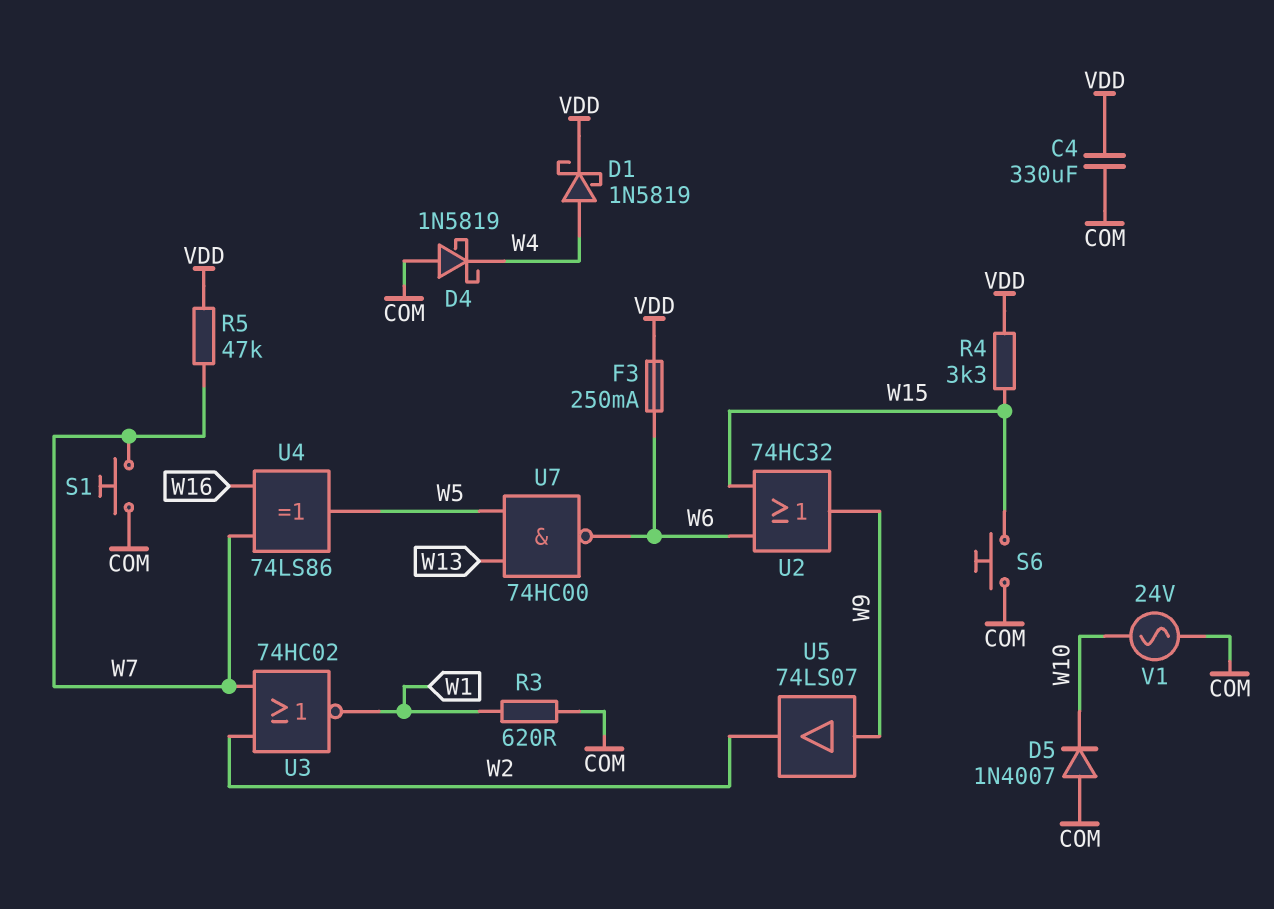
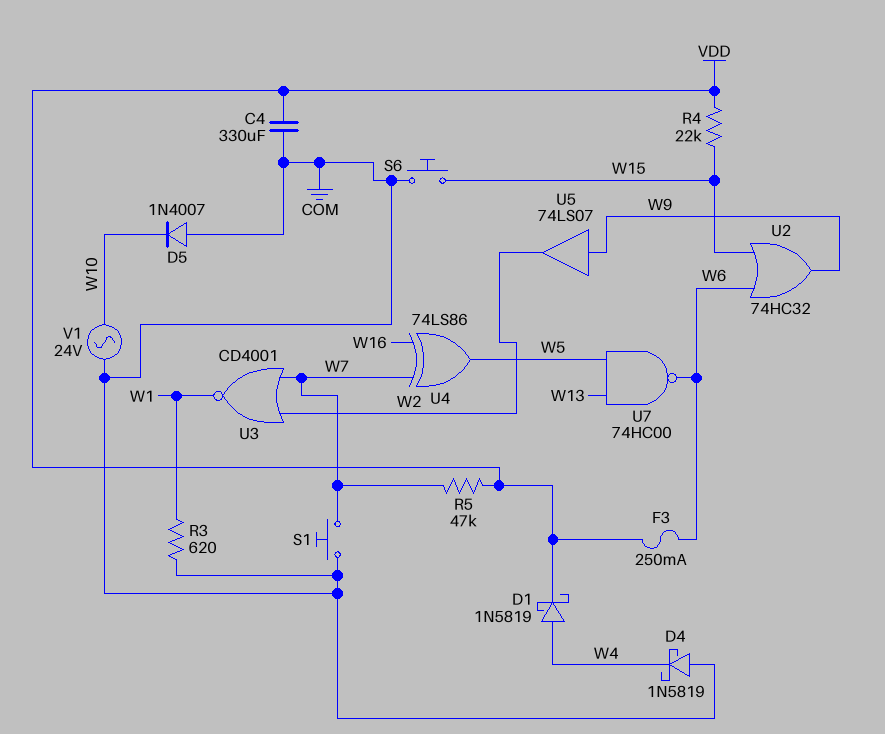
R4: 3.3k (VDD, W15) -> 22k (VDD, W15)
U3: NOR 74HC02 (in W2, in W7, out W1) -> NOR CD4001 (in W2, in W7, out W1)

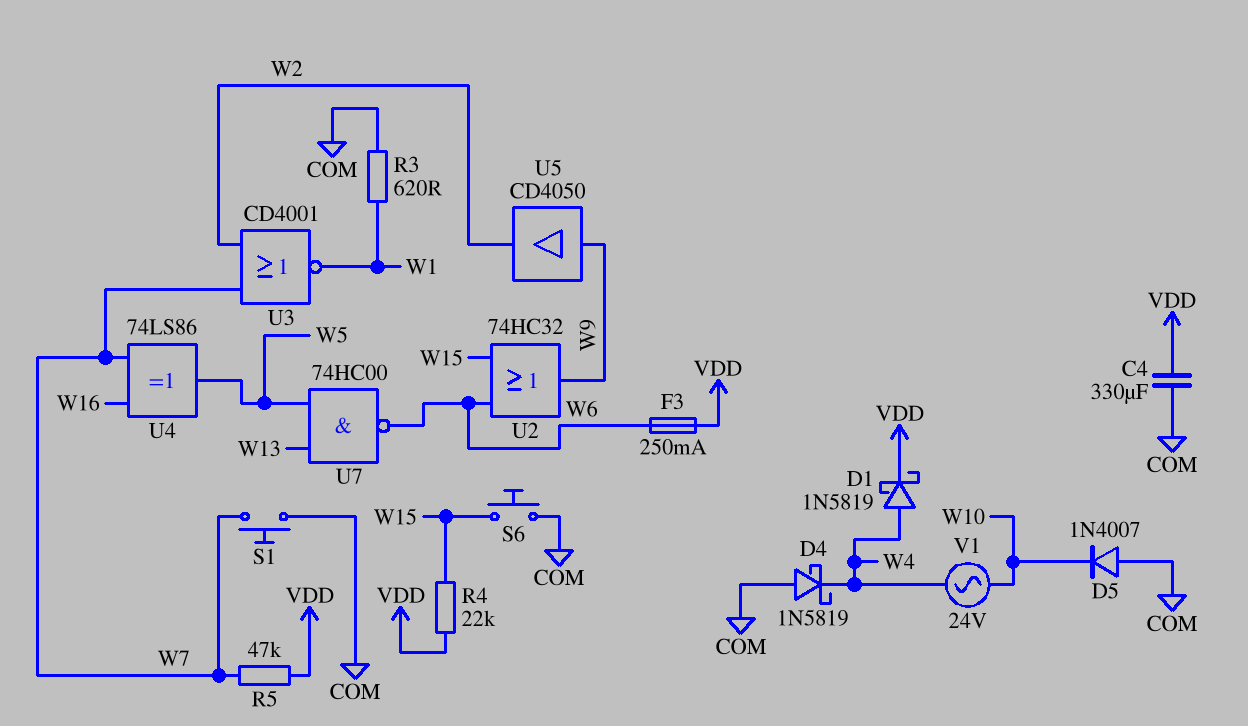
U5: buffer 74LS07 (in W9, out W2) -> buffer CD4050 (in W9, out W2)
V1: AC 24V (COM, W10) -> AC 24V (W4, W10)

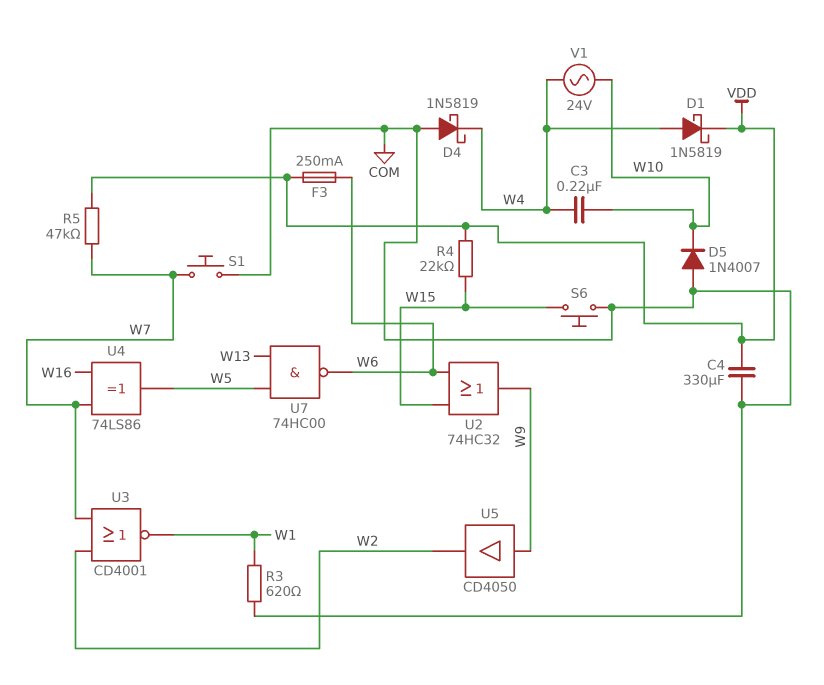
C3: none -> 220nF (W4, W10)

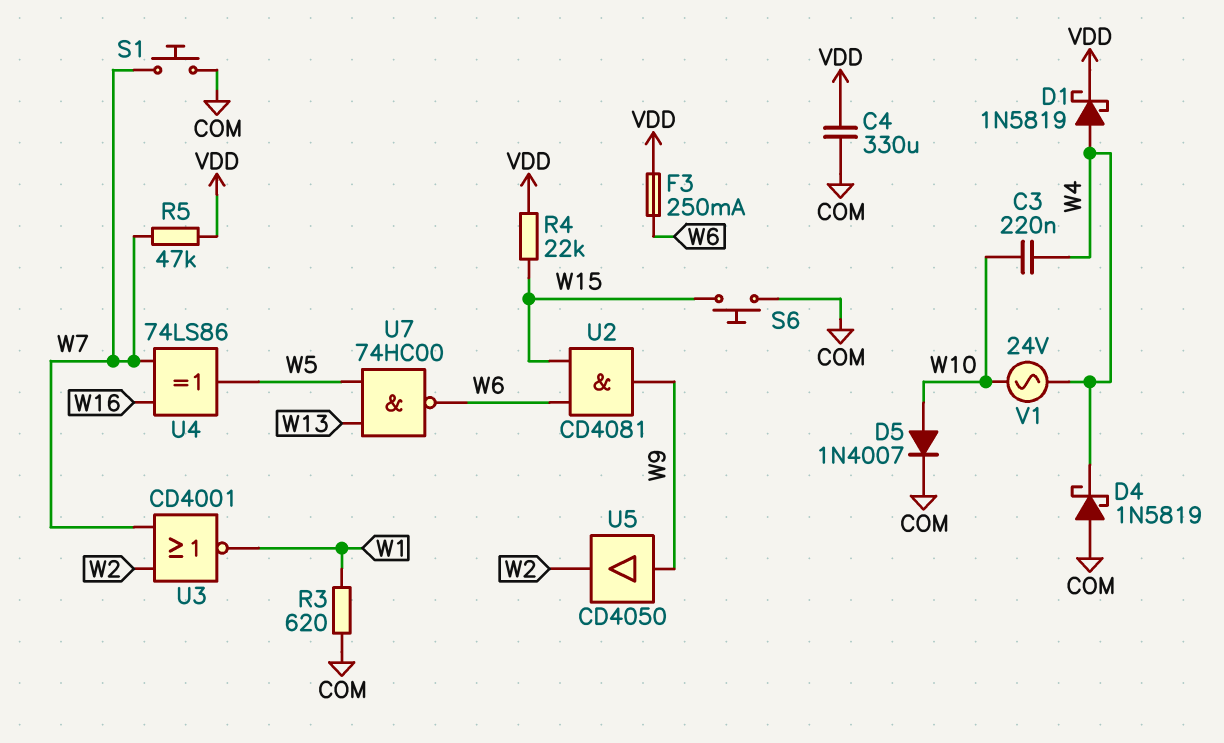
D5: diode 1N4007 (A COM, K W10) -> diode 1N4007 (A W10, K COM)
U2: OR 74HC32 (in W6, in W15, out W9) -> AND CD4081 (in W6, in W15, out W9)

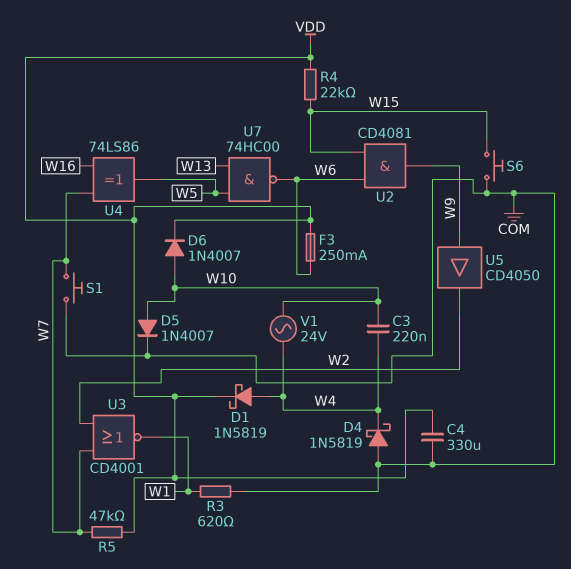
D6: none -> diode 1N4007 (A W10, K VDD)

